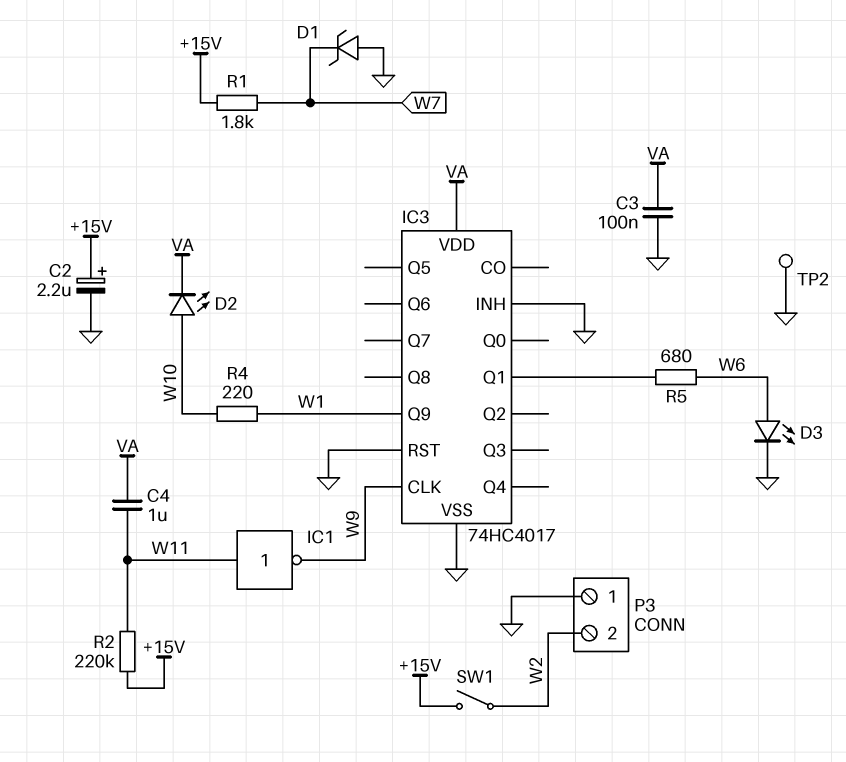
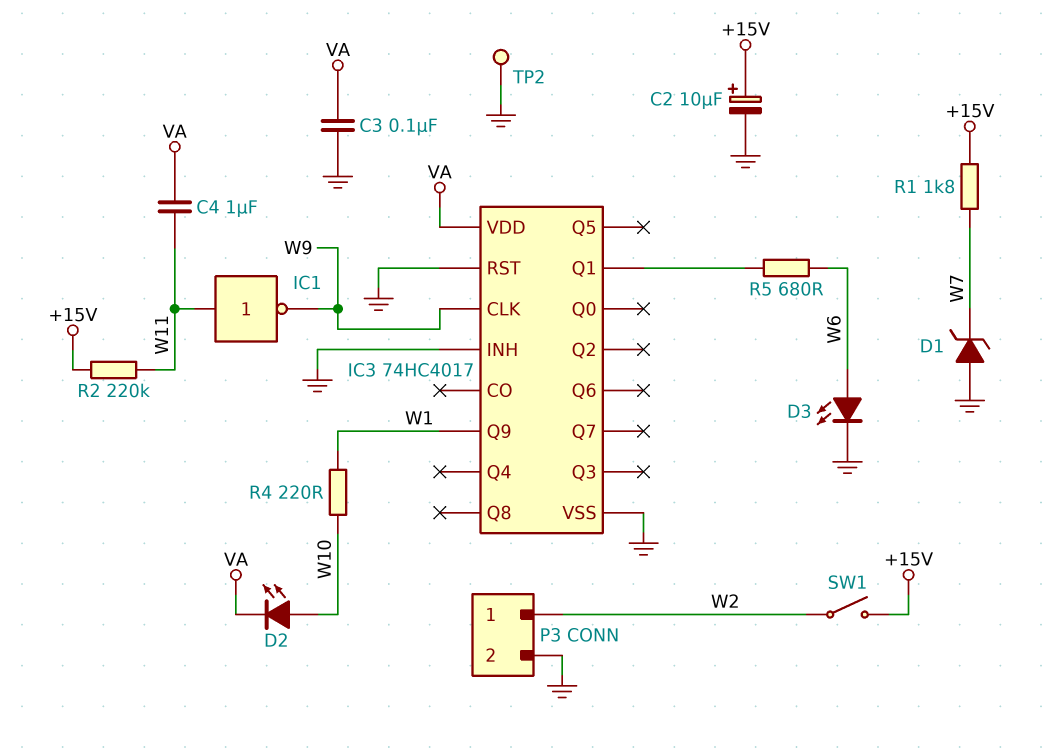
C2: 2.2uF (plus +15V, minus GND) -> 10uF (plus +15V, minus GND)
P3 pin 1: GND -> W2
P3 pin 2: W2 -> GND

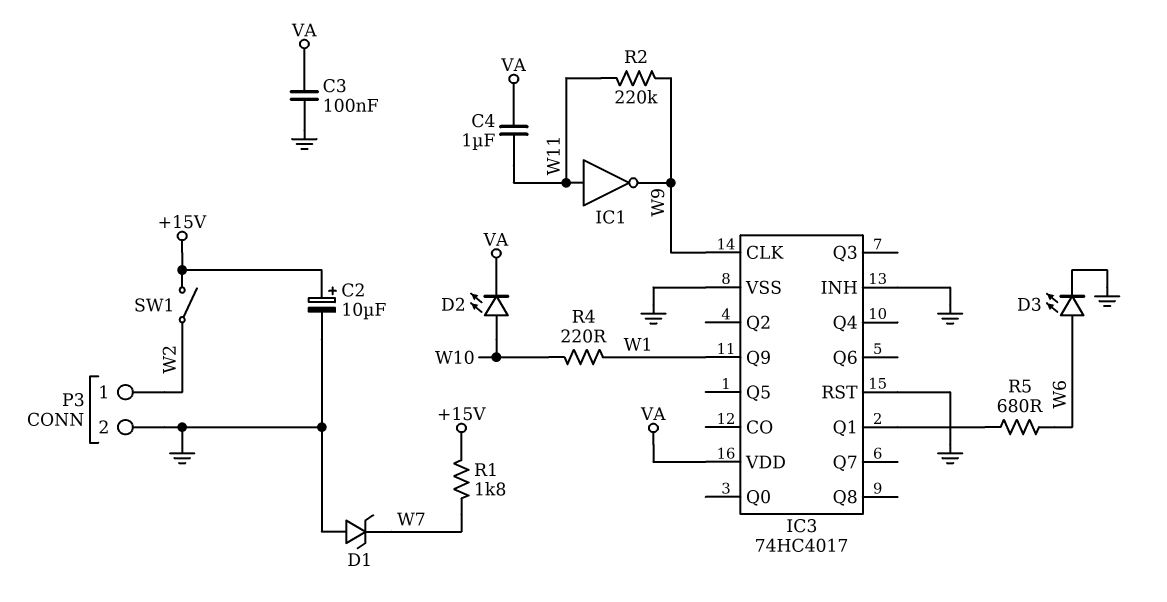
R2: 220k (+15V, W11) -> 220k (W9, W11)
TP2: test point (GND) -> none

